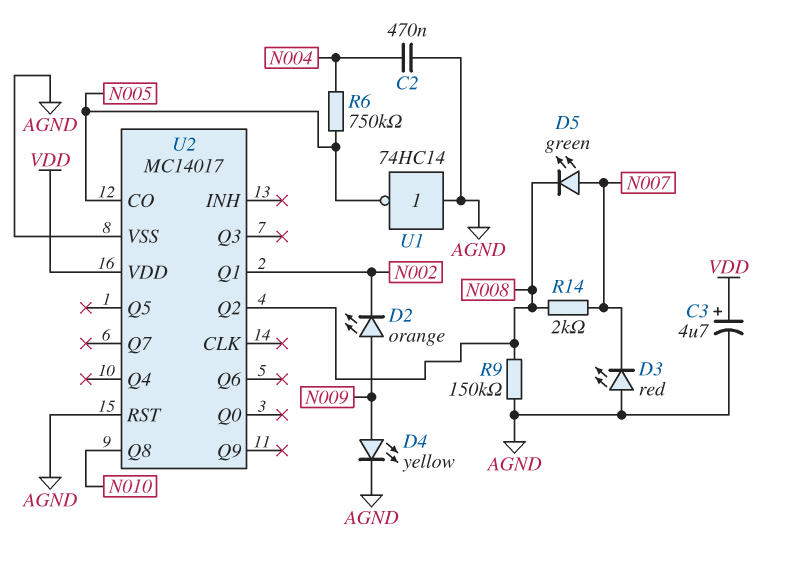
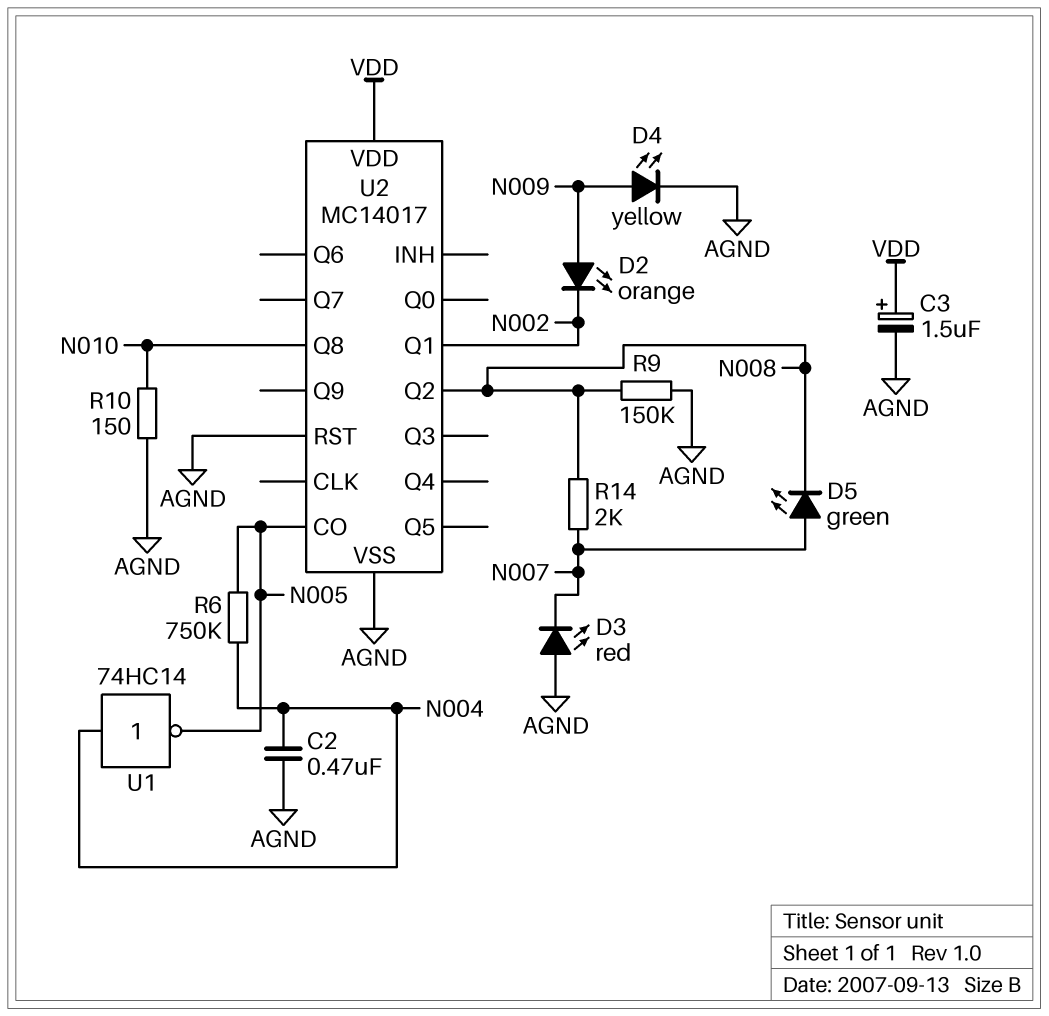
C3: 4.7uF (plus VDD, minus AGND) -> 1.5uF (plus VDD, minus AGND)
R10: none -> 150 (AGND, N010)
U1: NOT 74HC14 (in AGND, out N005) -> NOT 74HC14 (in N004, out N005)

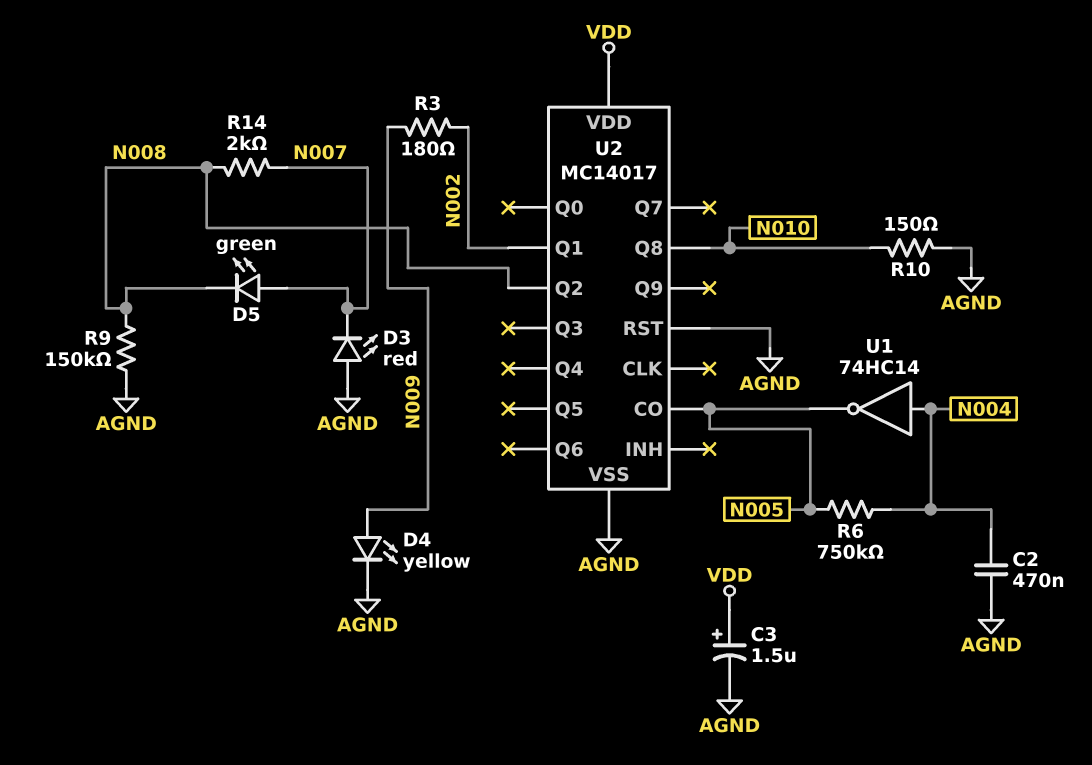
D2: LED orange (A N009, K N002) -> none
R3: none -> 180 (N002, N009)

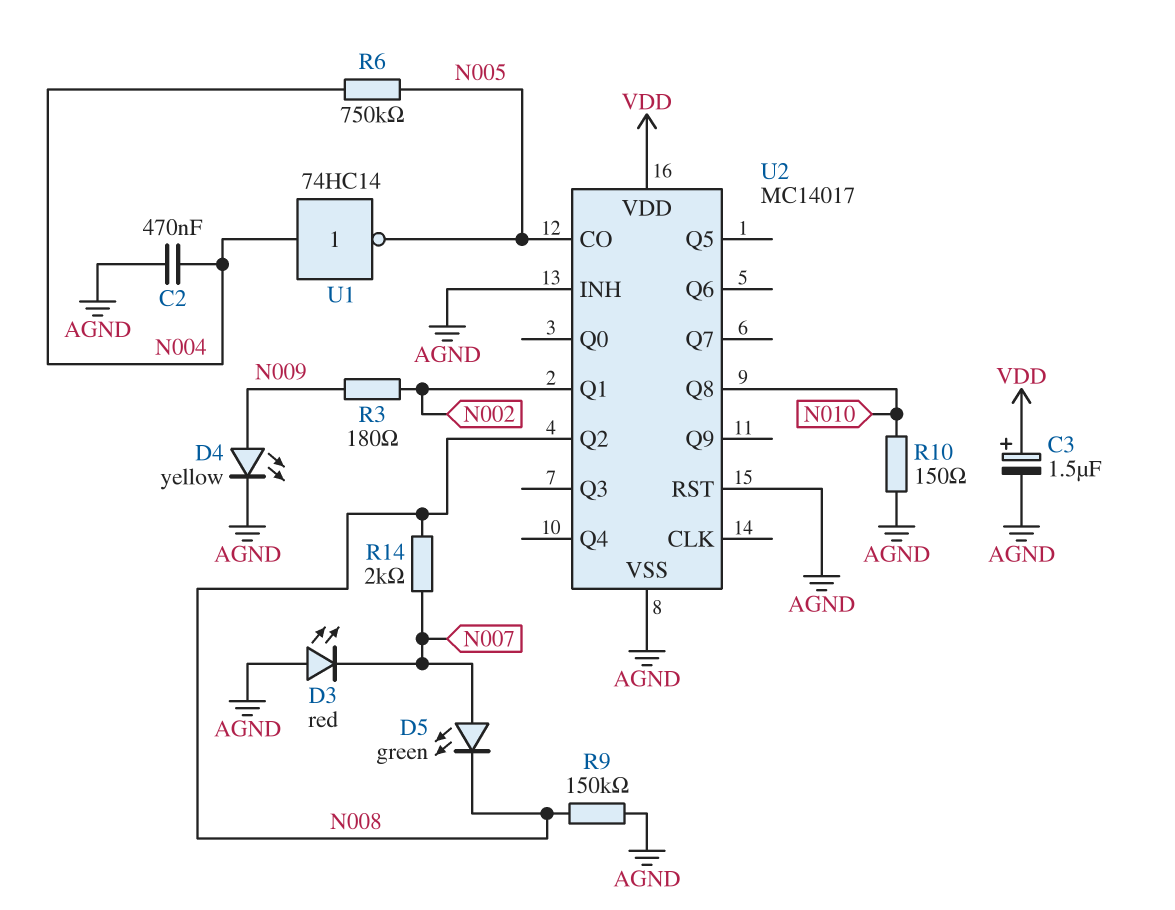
U2 pin INH: none -> AGND

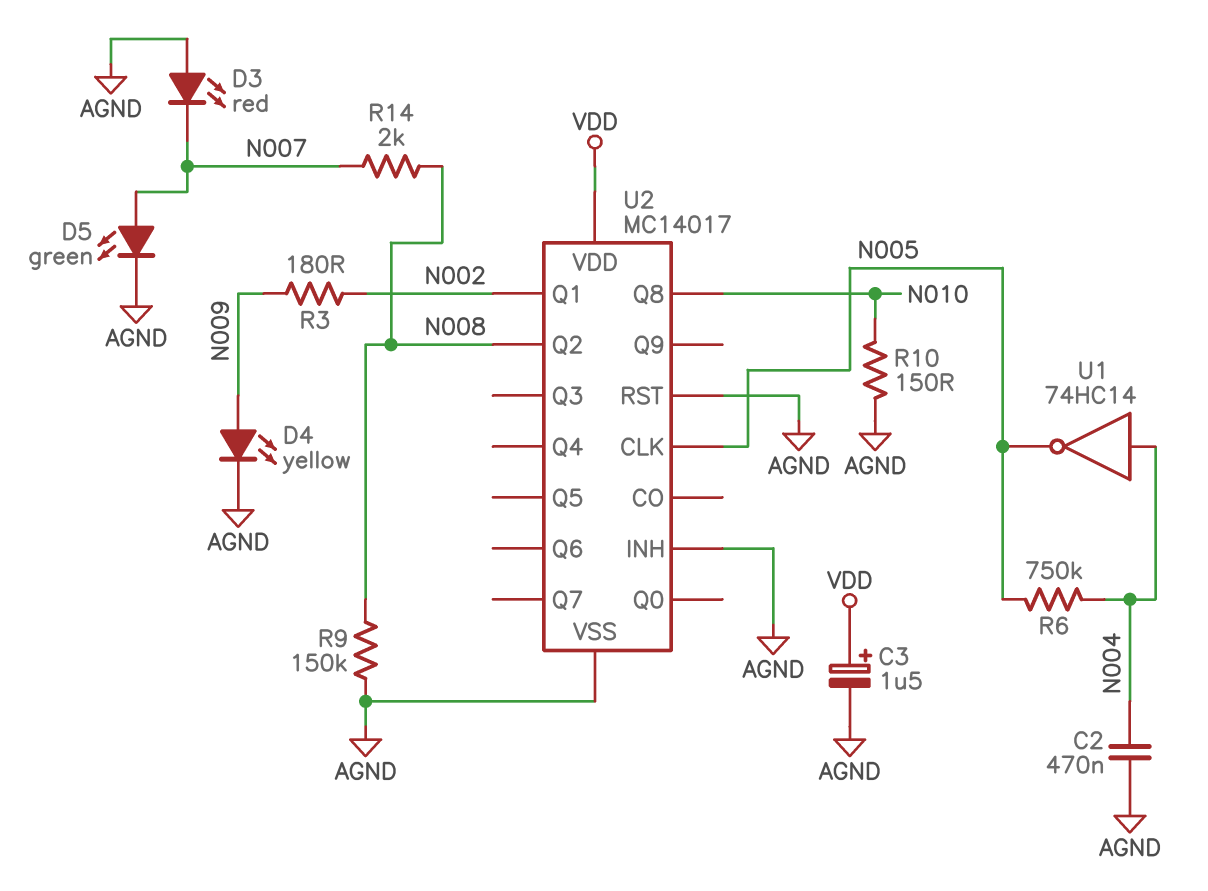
D5: LED green (A N007, K N008) -> LED green (A N007, K AGND)
U2 pin CLK: none -> N005
U2 pin CO: N005 -> none

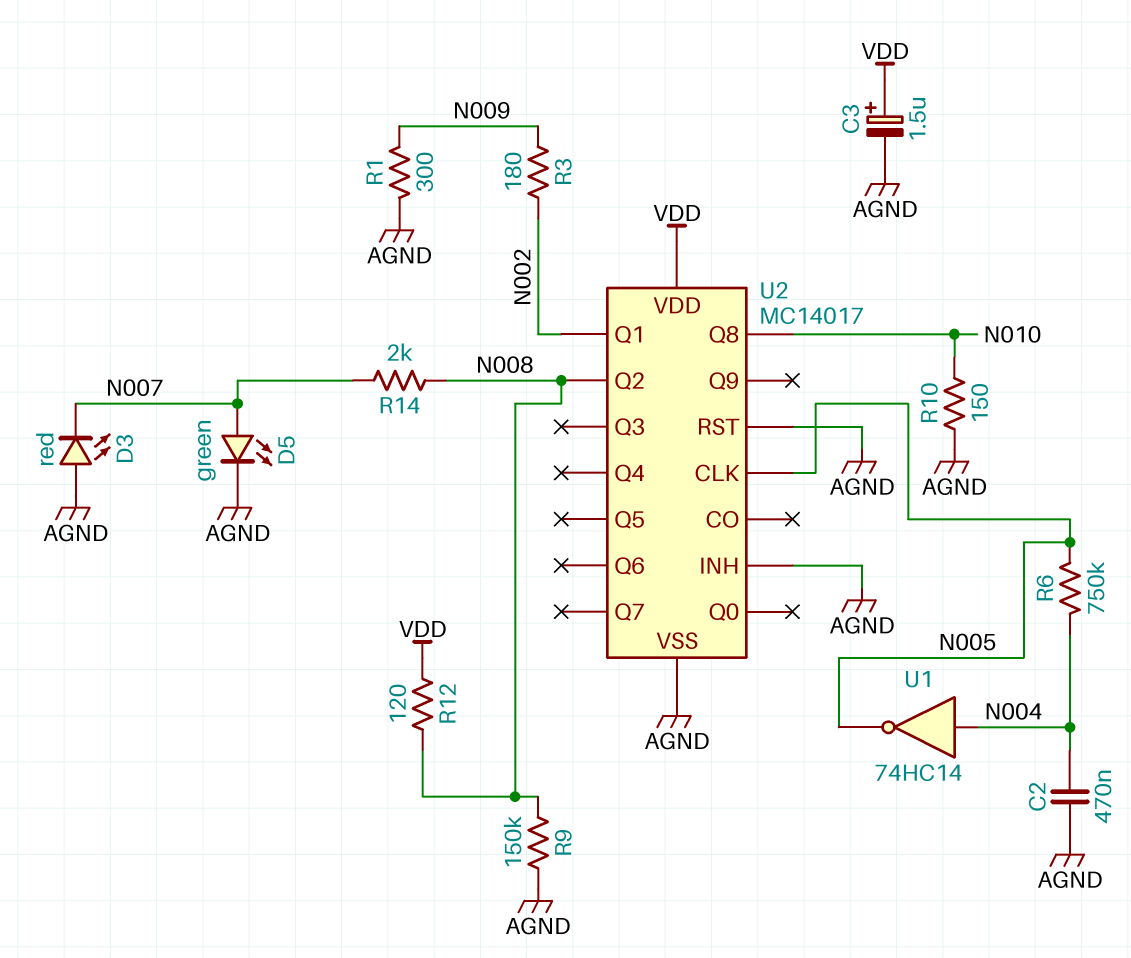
D4: LED yellow (A N009, K AGND) -> none
R1: none -> 300 (AGND, N009)
R12: none -> 120 (N008, VDD)

